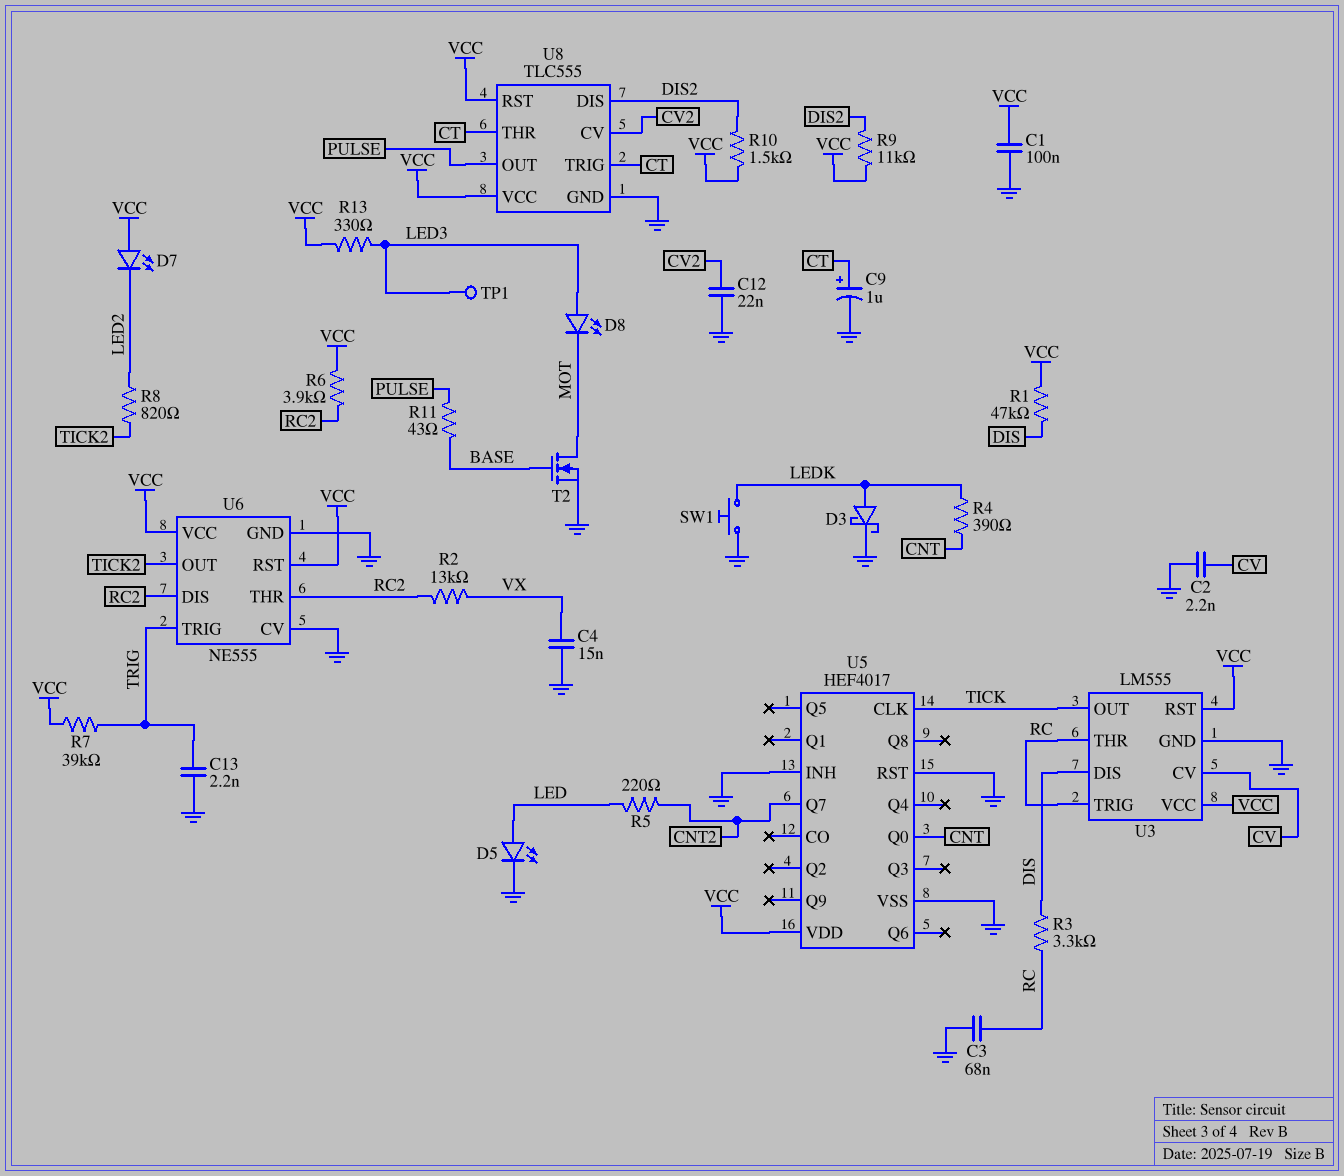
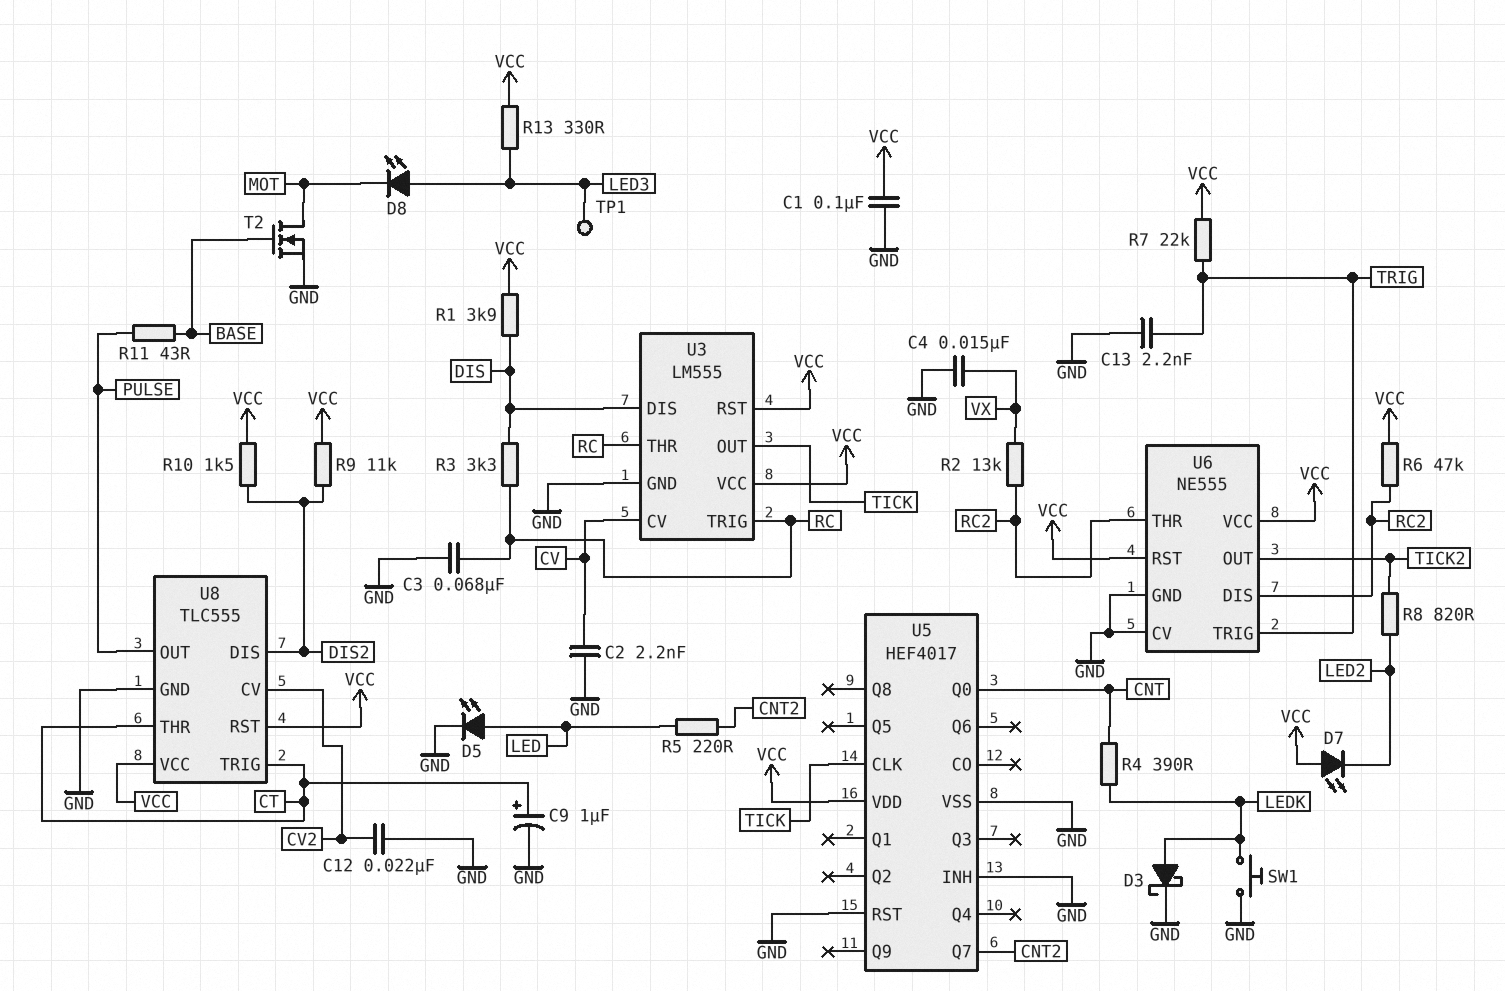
R1: 47k (DIS, VCC) -> 3.9k (DIS, VCC)
R6: 3.9k (RC2, VCC) -> 47k (RC2, VCC)
R7: 39k (TRIG, VCC) -> 22k (TRIG, VCC)

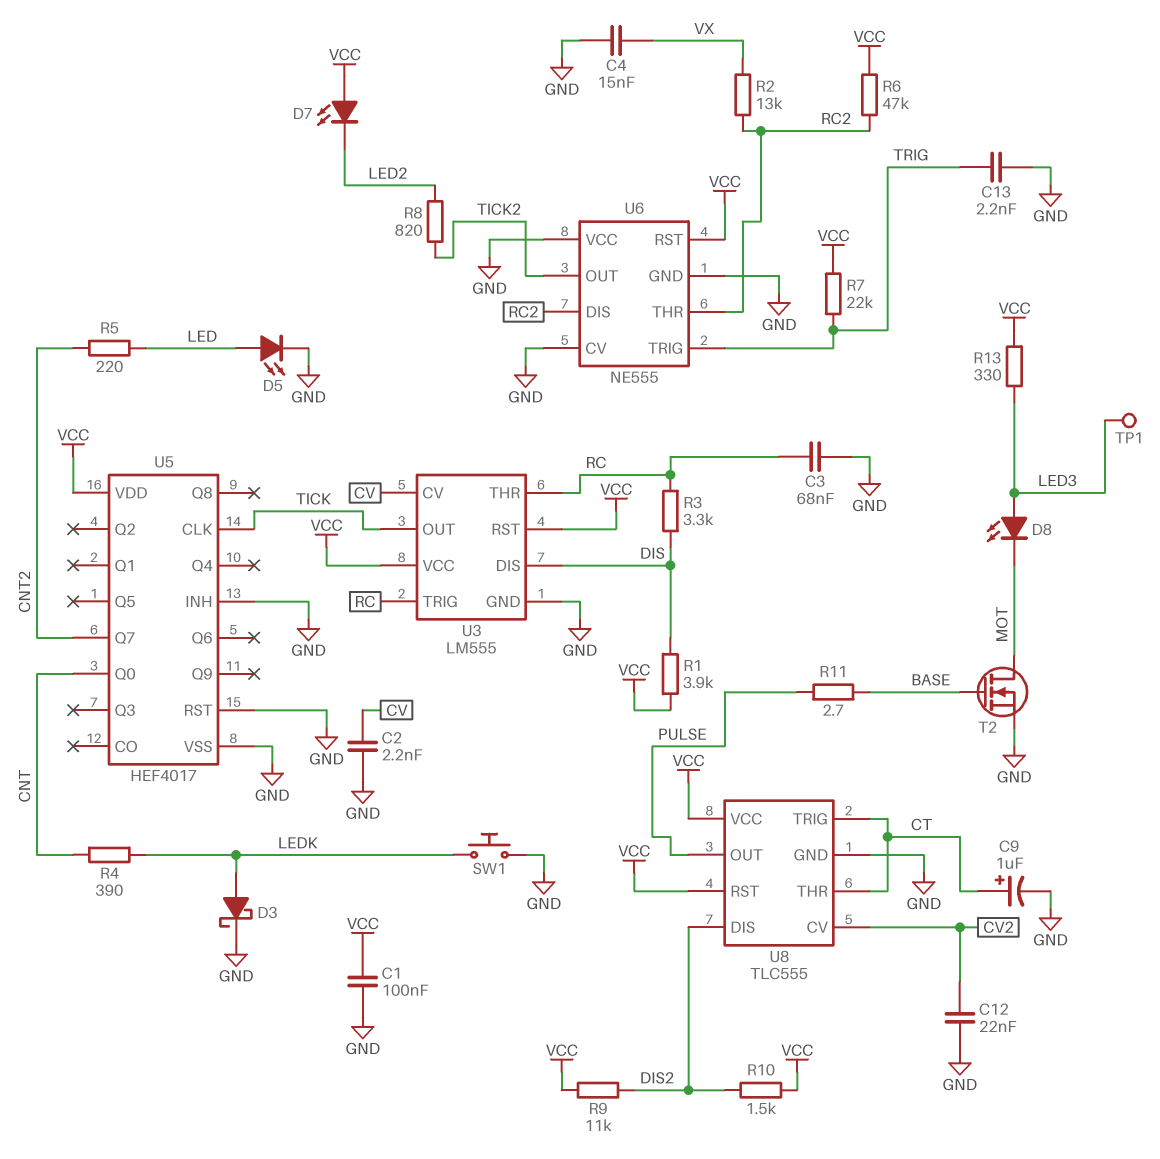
R11: 43 (BASE, PULSE) -> 2.7 (BASE, PULSE)
U6 pin VCC: VCC -> GND

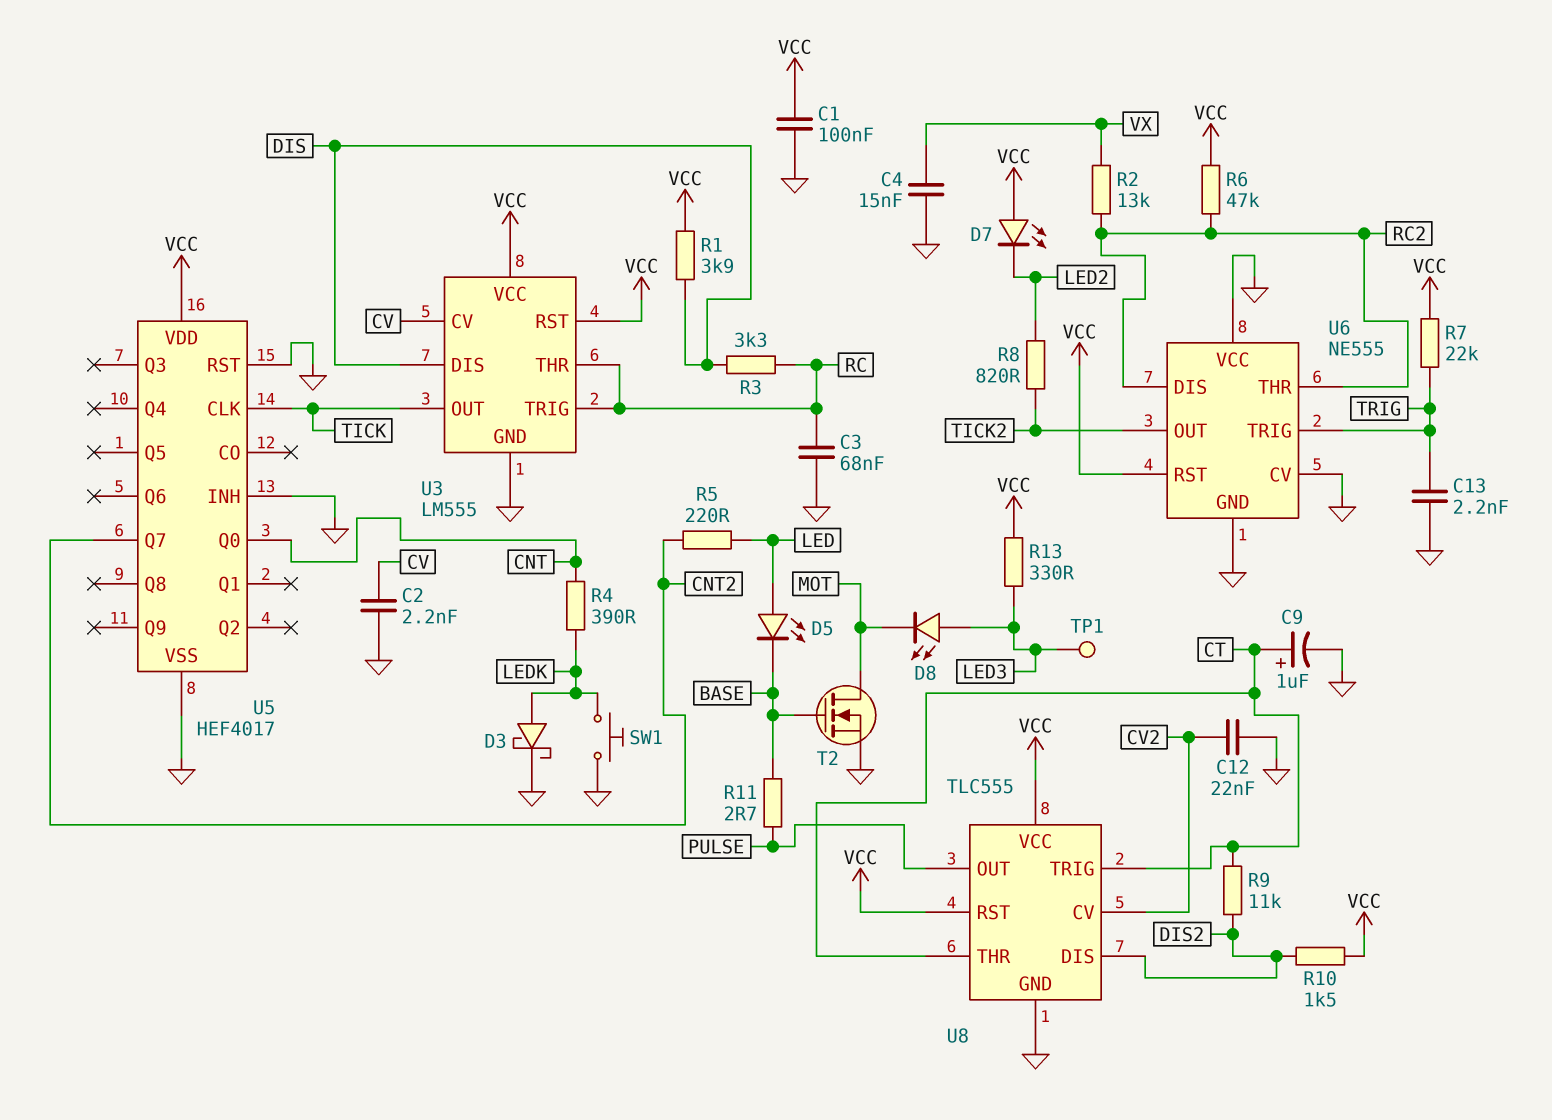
D5: LED (A LED, K GND) -> LED (A LED, K BASE)
R9: 11k (DIS2, VCC) -> 11k (CT, DIS2)

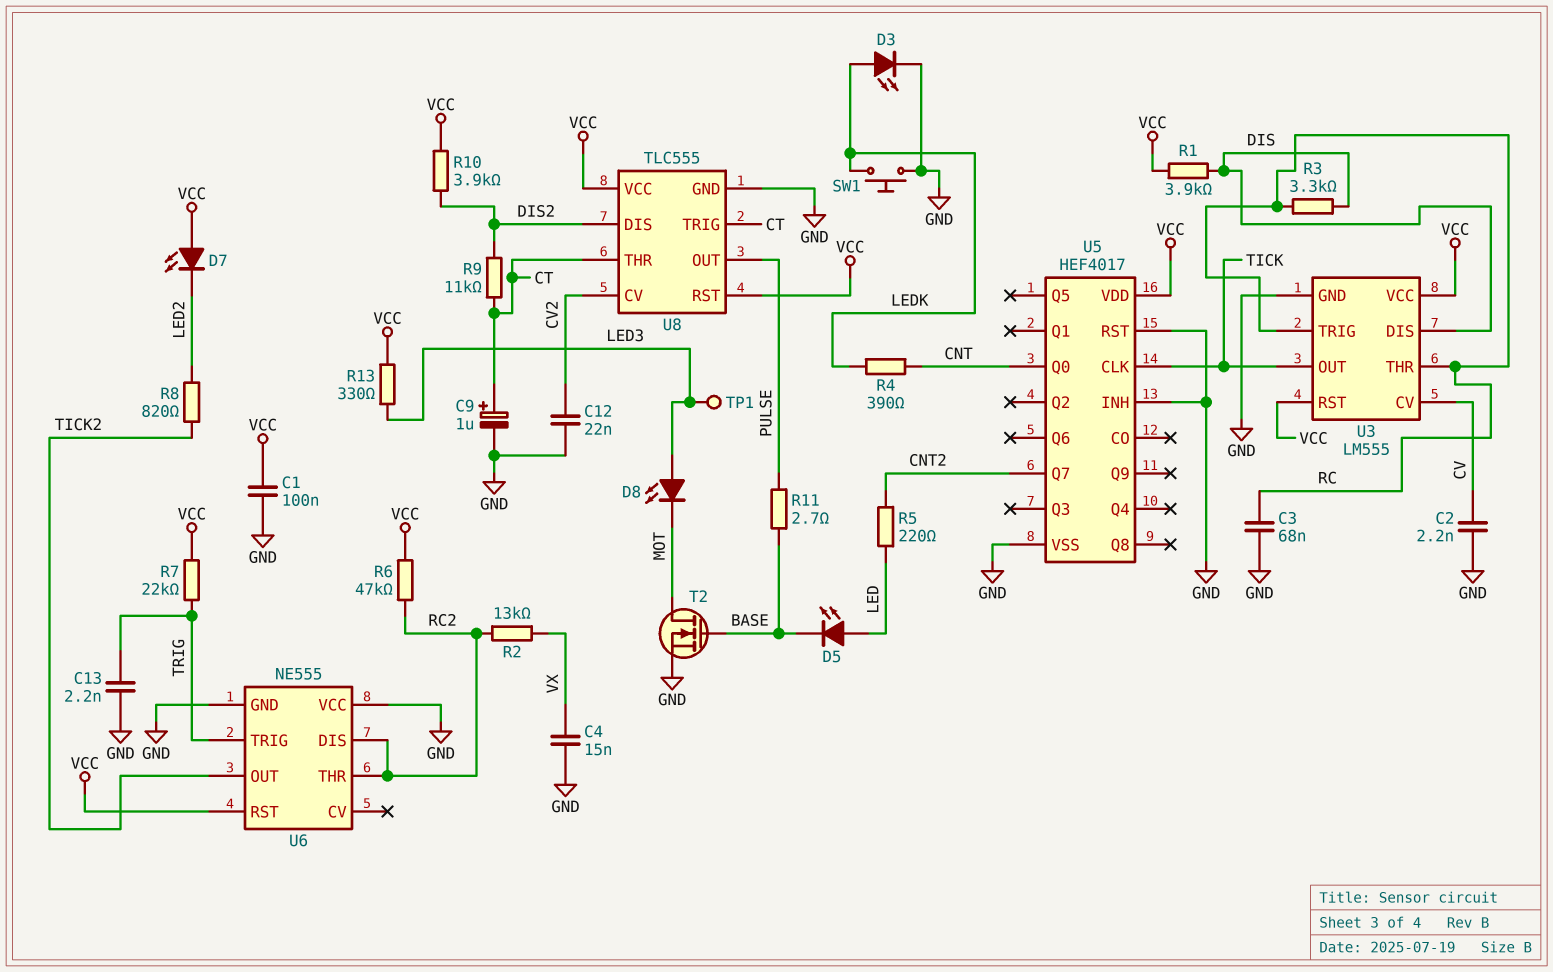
D3: schottky (A LEDK, K GND) -> LED (A LEDK, K GND)
R10: 1.5k (DIS2, VCC) -> 3.9k (DIS2, VCC)
U6 pin CV: GND -> none

